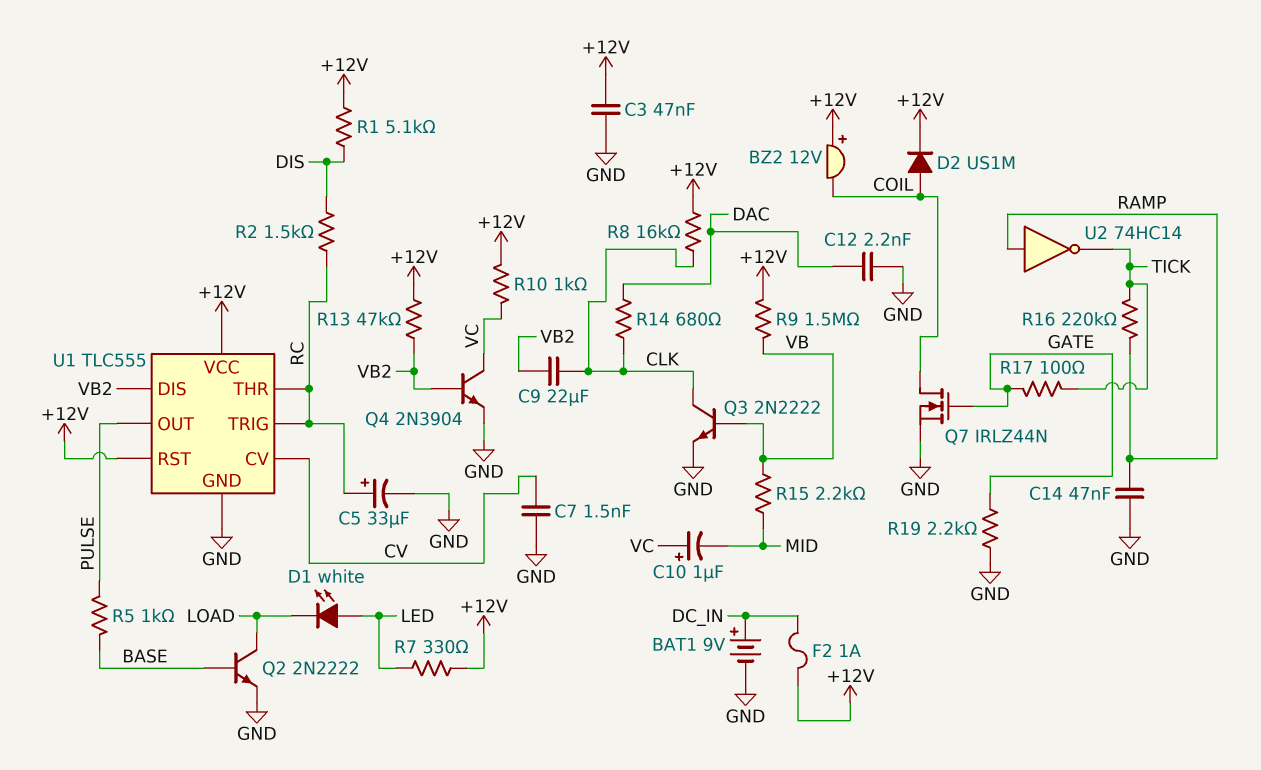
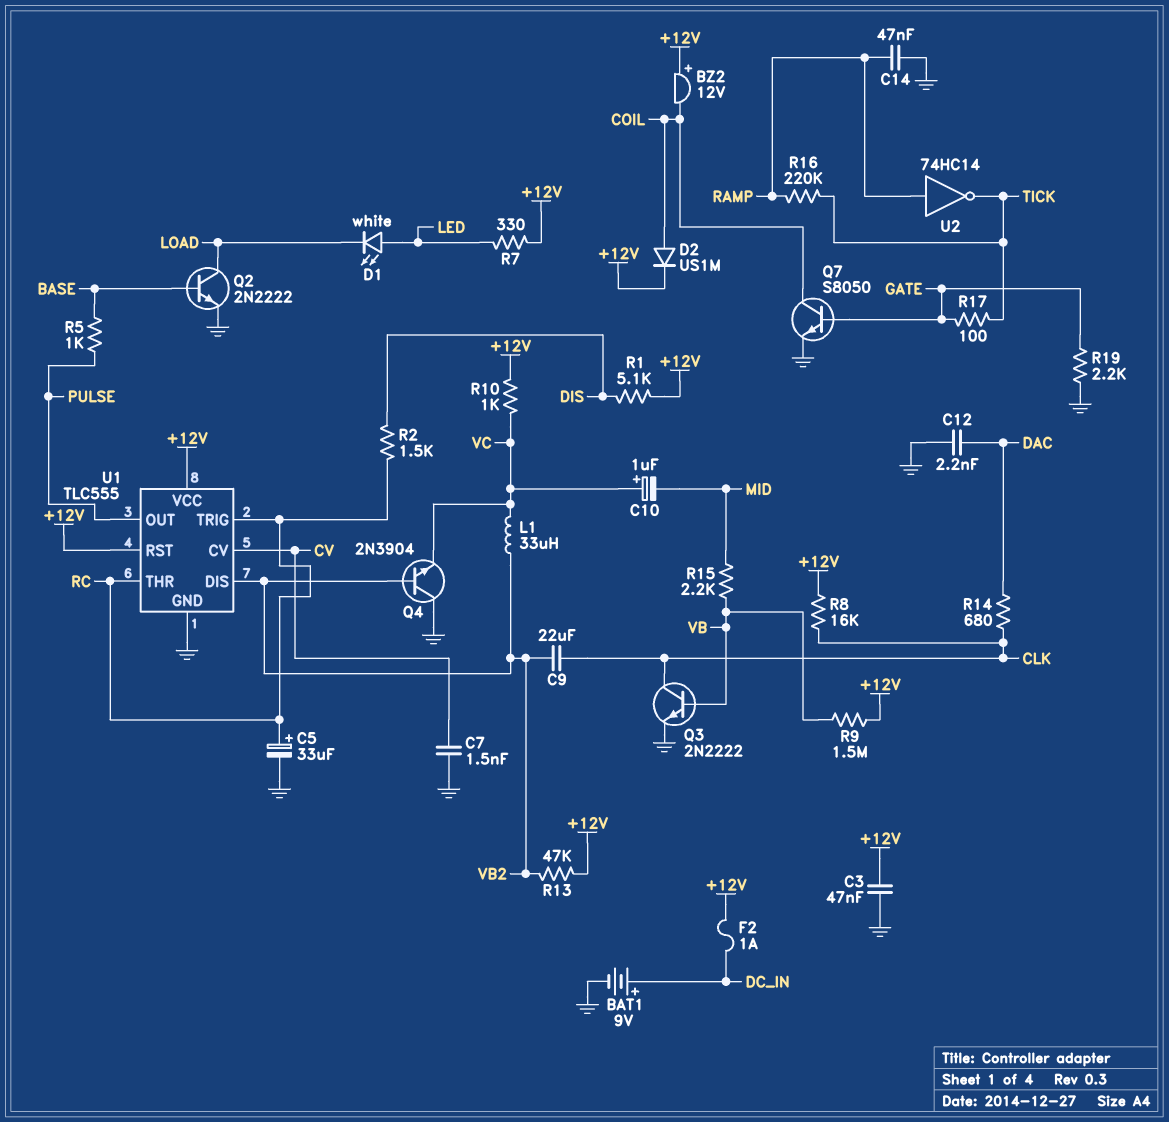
L1: none -> 33uH (VB2, VC)
Q4: NPN 2N3904 (B VB2, C VC, E GND) -> NPN 2N3904 (B VB2, C GND, E VC)
Q7: NMOS IRLZ44N (G GATE, D COIL, S GND) -> NPN S8050 (B GATE, C COIL, E GND)

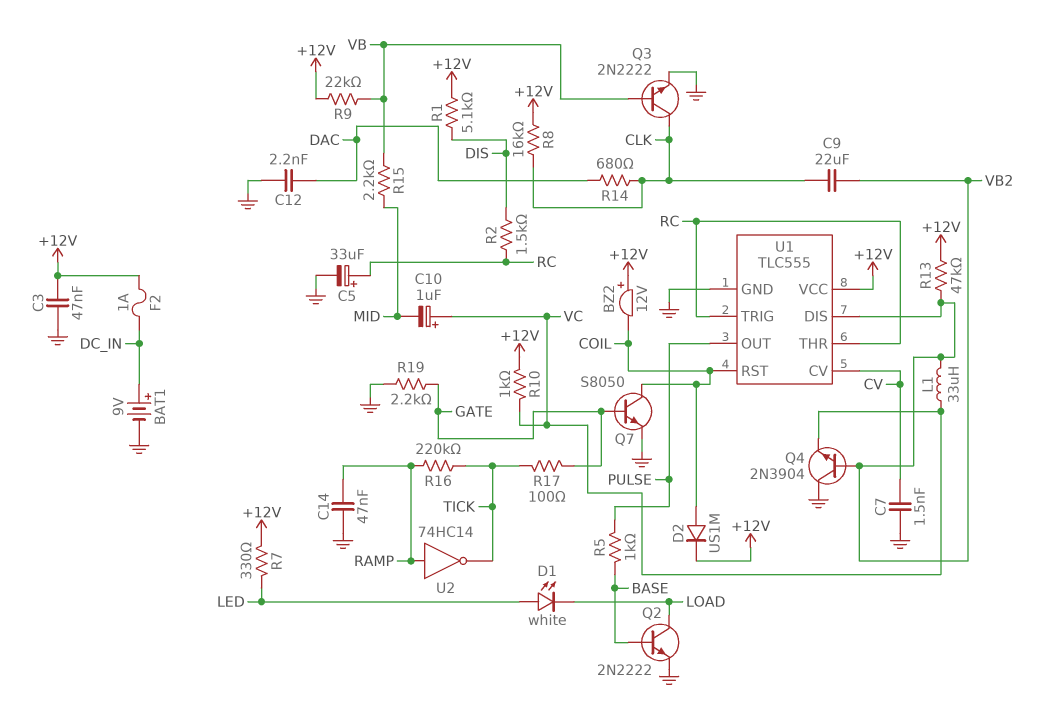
R9: 1.5M (+12V, VB) -> 22k (+12V, VB)
U1 pin RST: +12V -> COIL

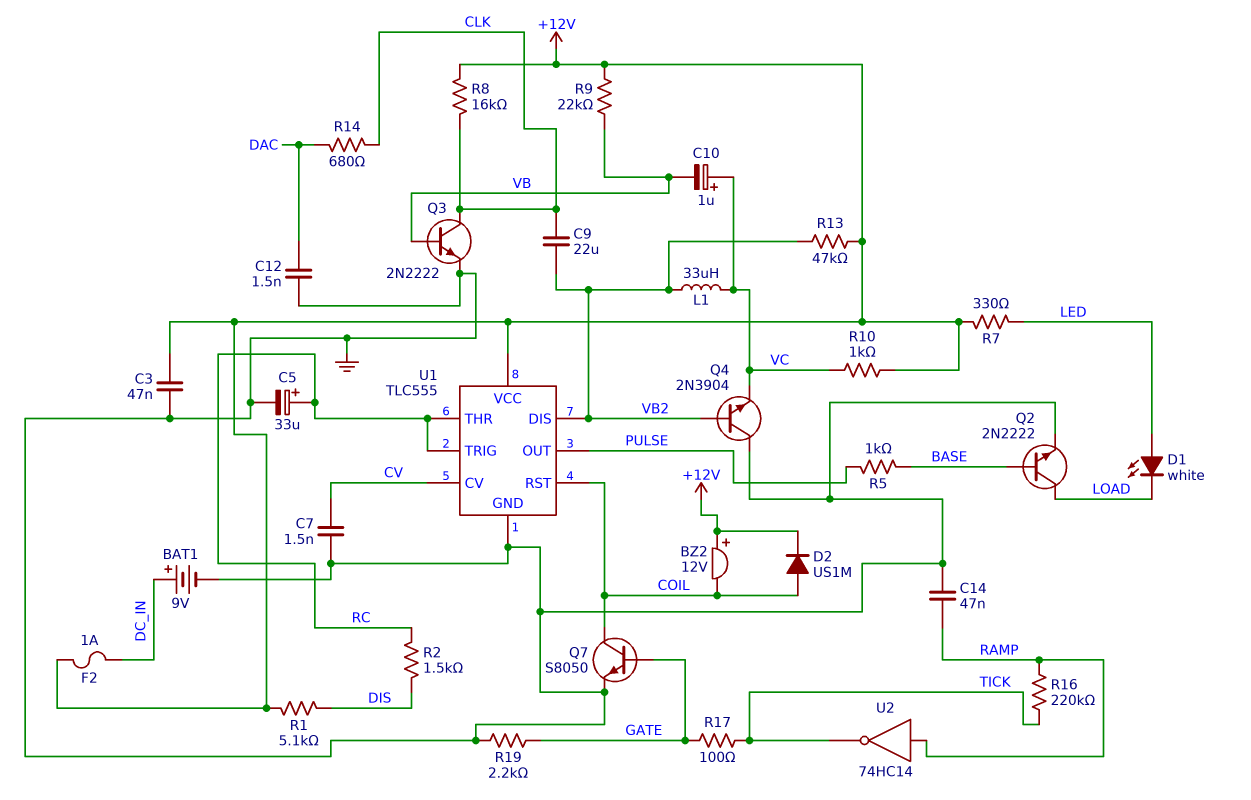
C10: 1uF (plus VC, minus MID) -> 1uF (plus VC, minus VB)
C12: 2.2nF (DAC, GND) -> 1.5nF (DAC, GND)
R15: 2.2k (MID, VB) -> none

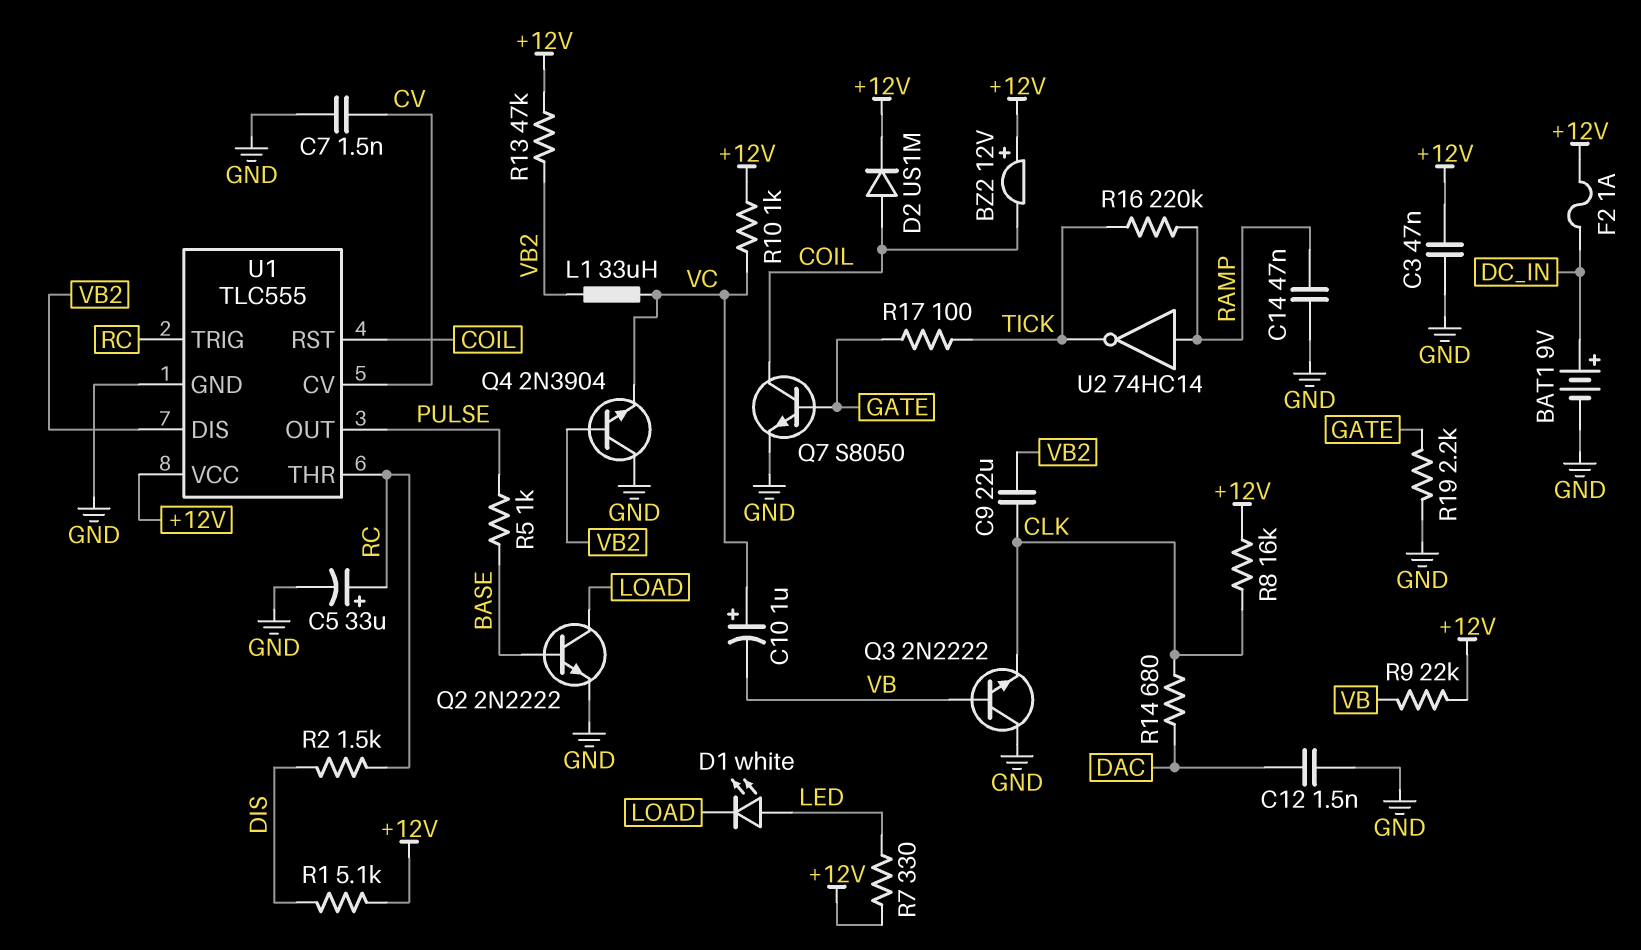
Q3: NPN 2N2222 (B VB, C CLK, E GND) -> NPN 2N2222 (B VB, C GND, E CLK)

